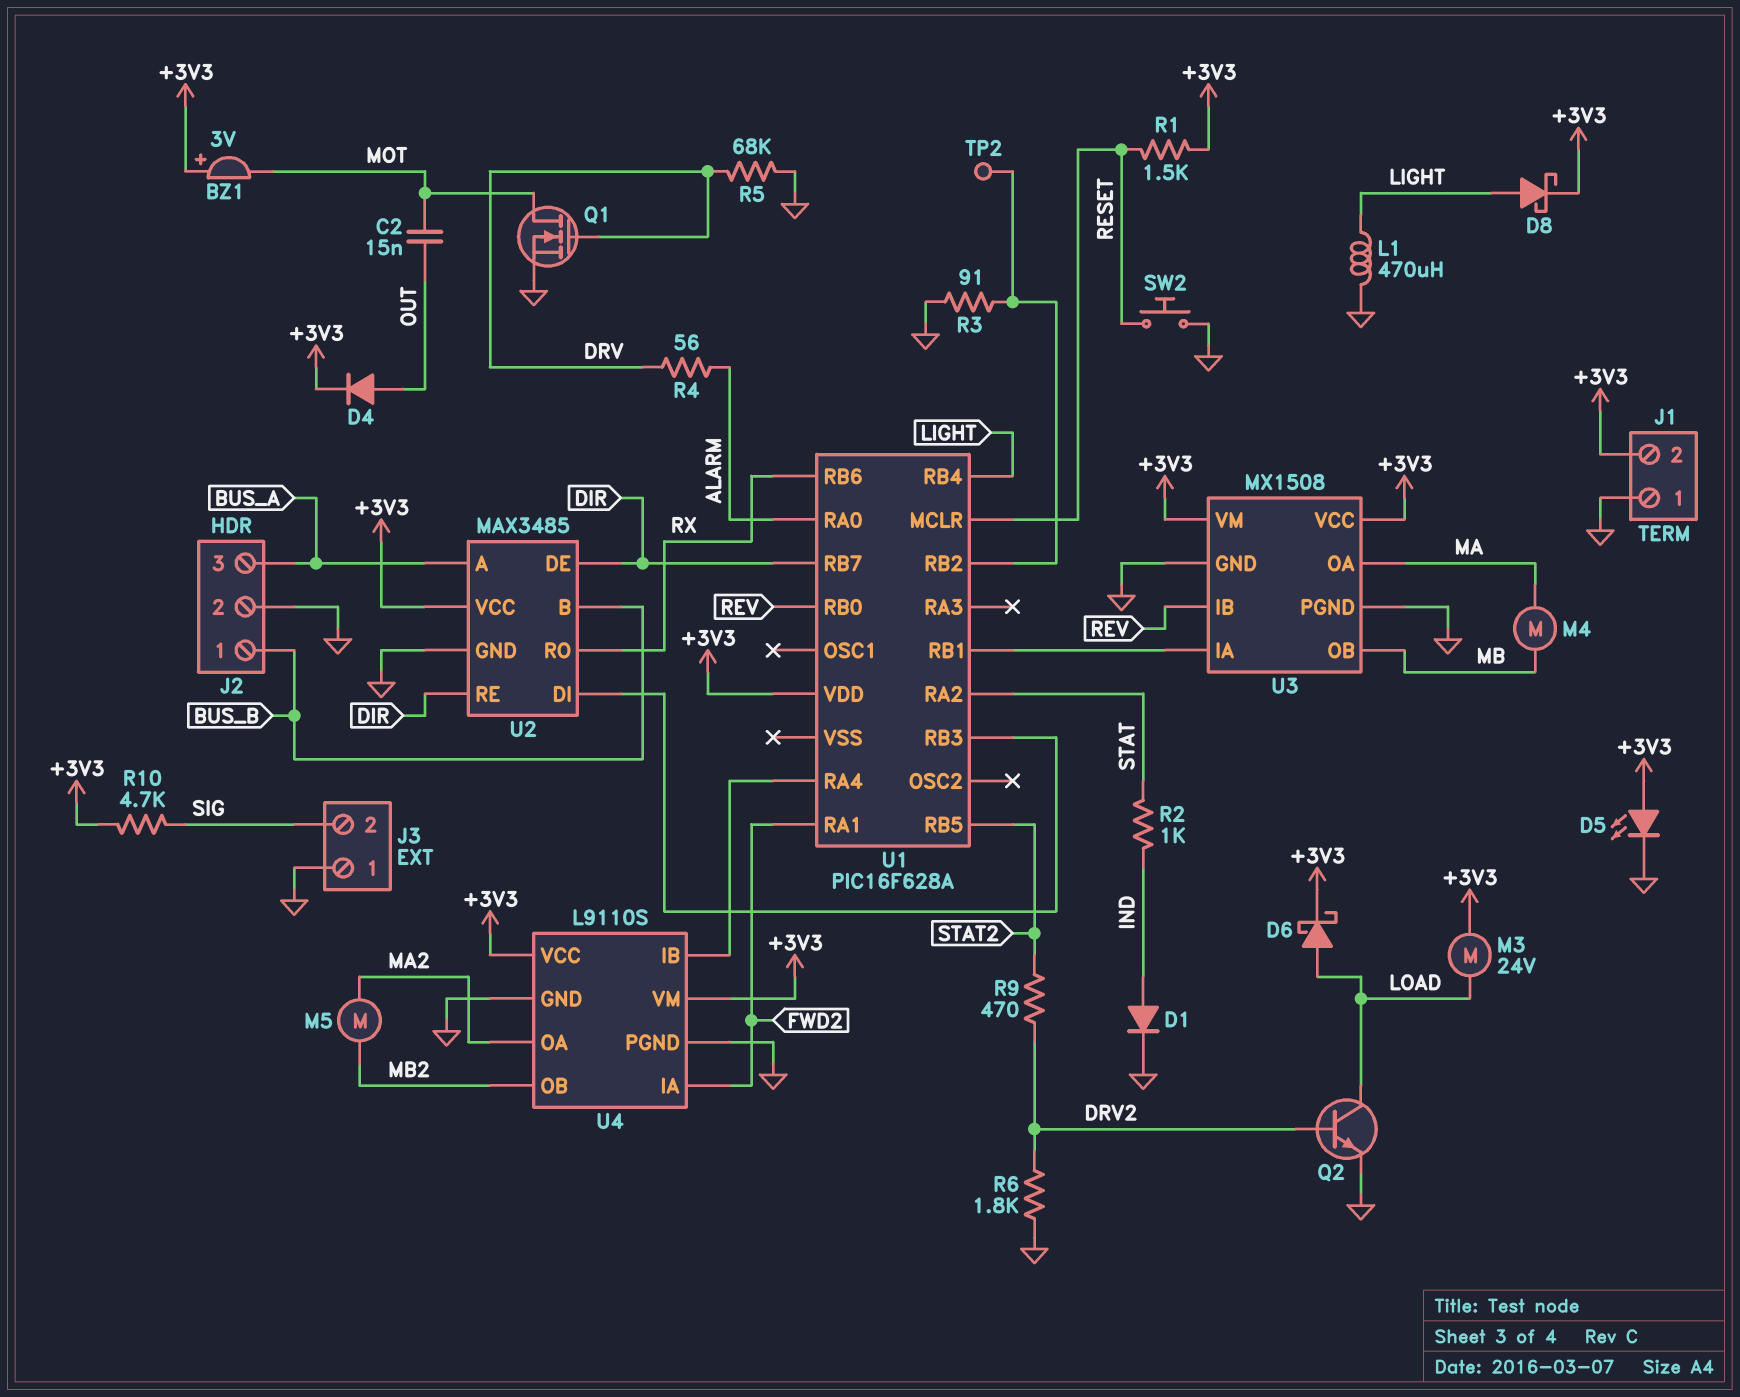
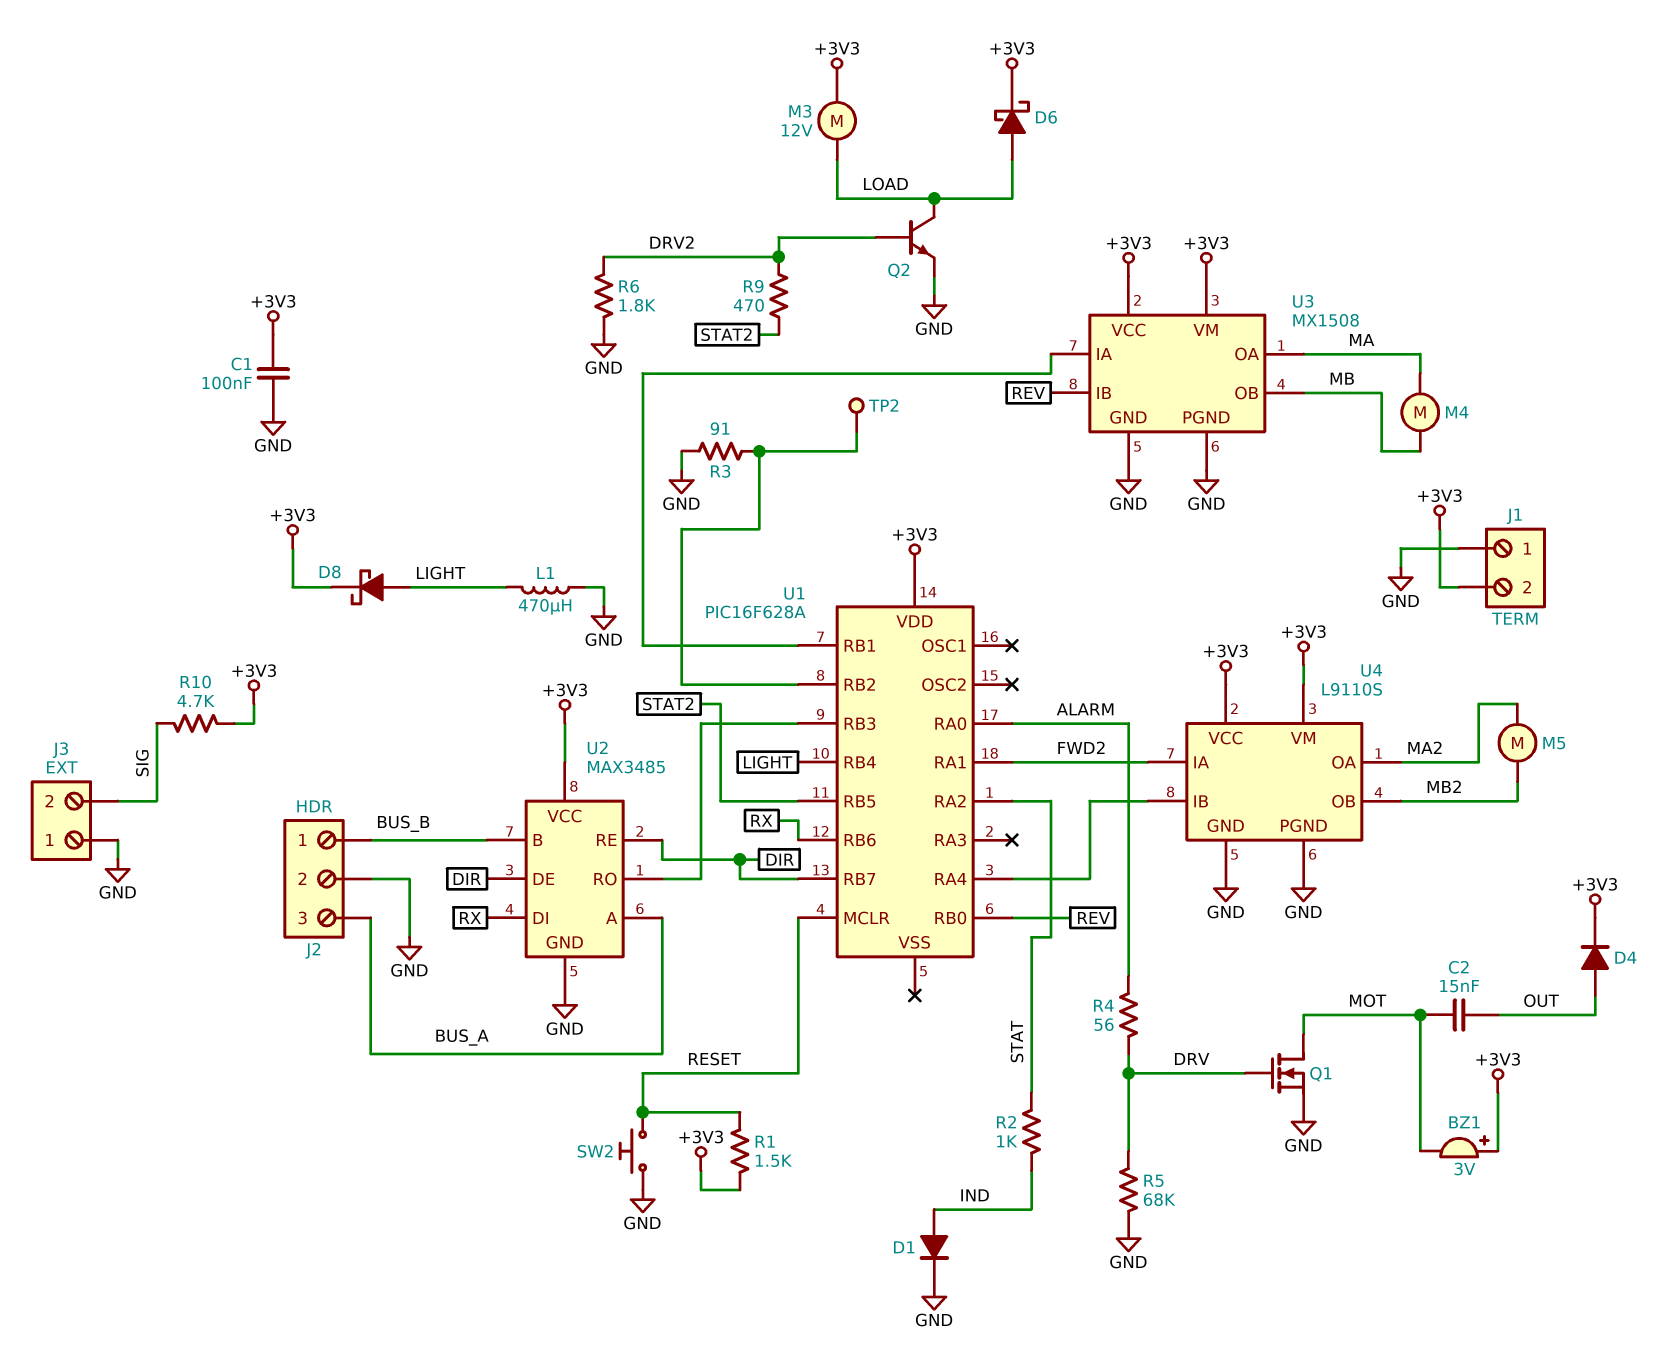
C1: none -> 100nF (+3V3, GND)
D5: LED (A +3V3, K GND) -> none
M3: motor 24V (+3V3, LOAD) -> motor 12V (+3V3, LOAD)
U2 pin DI: U1/RB3 -> RX
U2 pin RO: RX -> U1/RB3

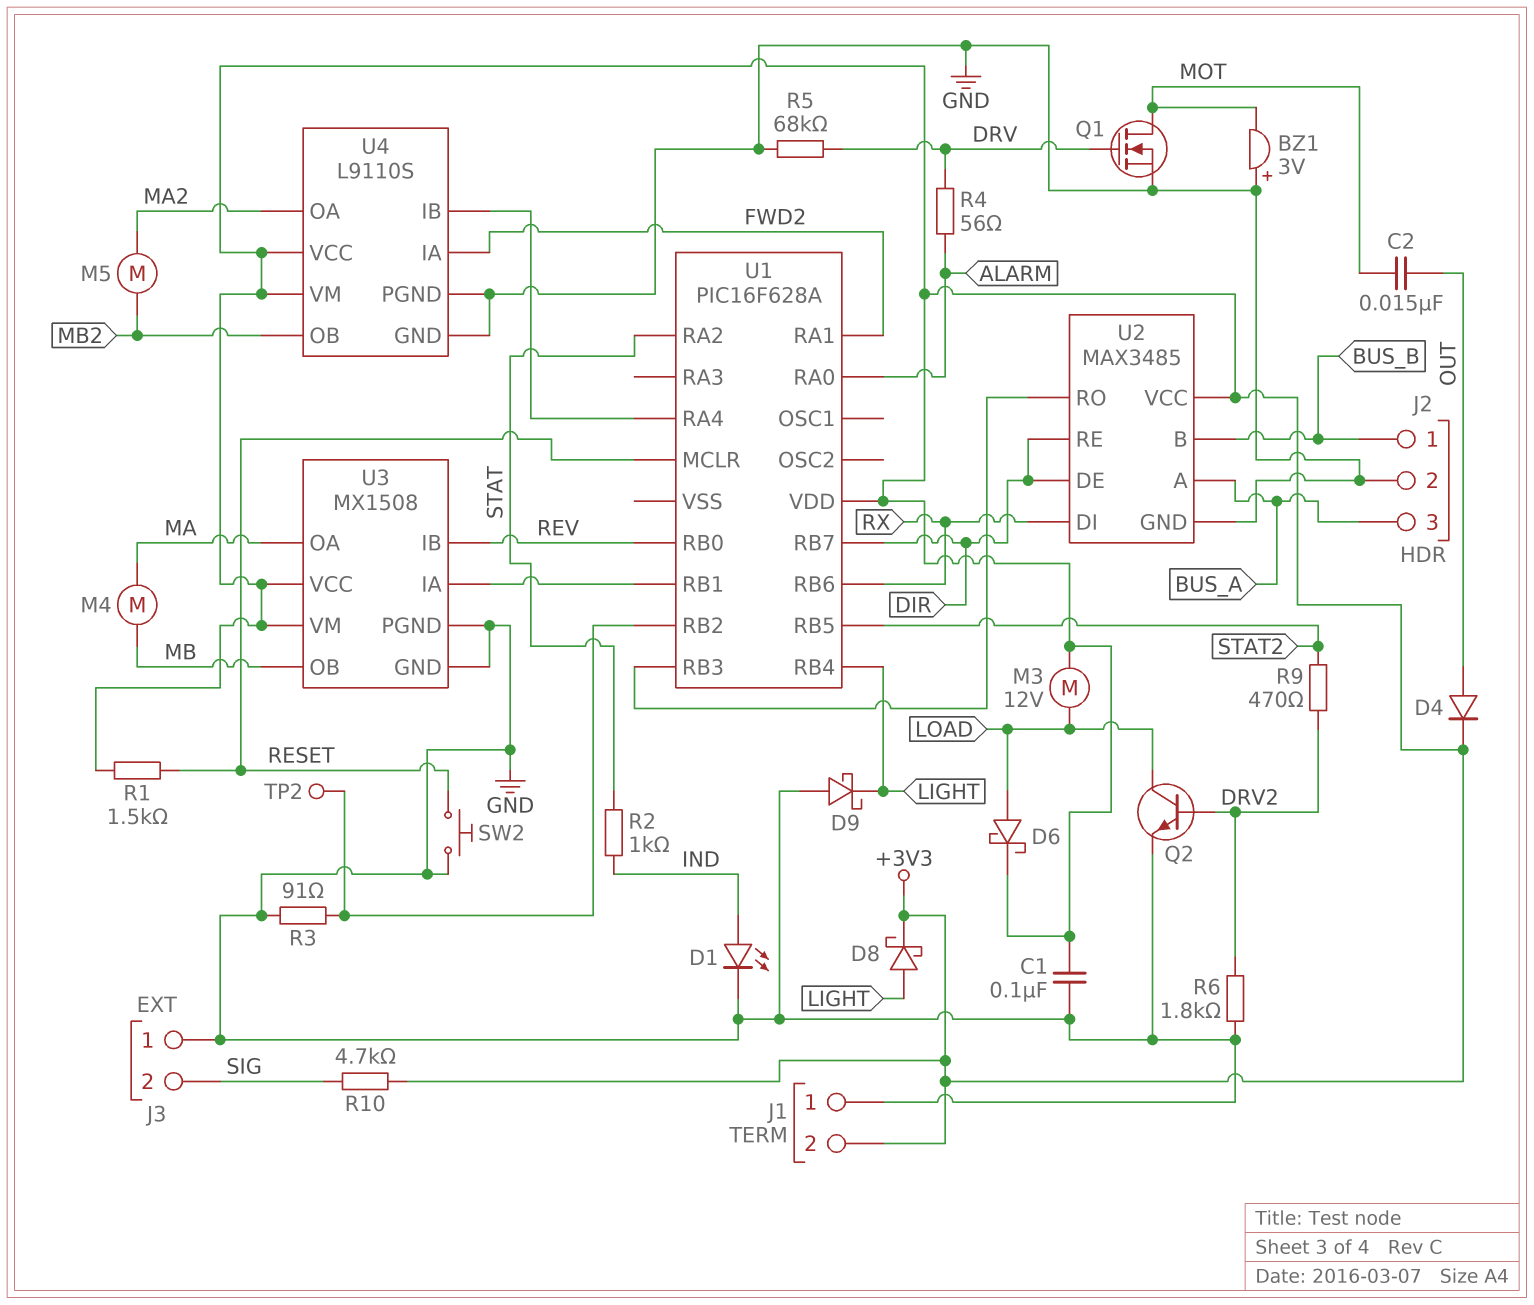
BZ1: buzzer 3V (plus +3V3, minus MOT) -> buzzer 3V (plus GND, minus MOT)
D1: diode (A IND, K GND) -> LED (A IND, K GND)
D9: none -> schottky (A GND, K LIGHT)
L1: 470uH (GND, LIGHT) -> none

